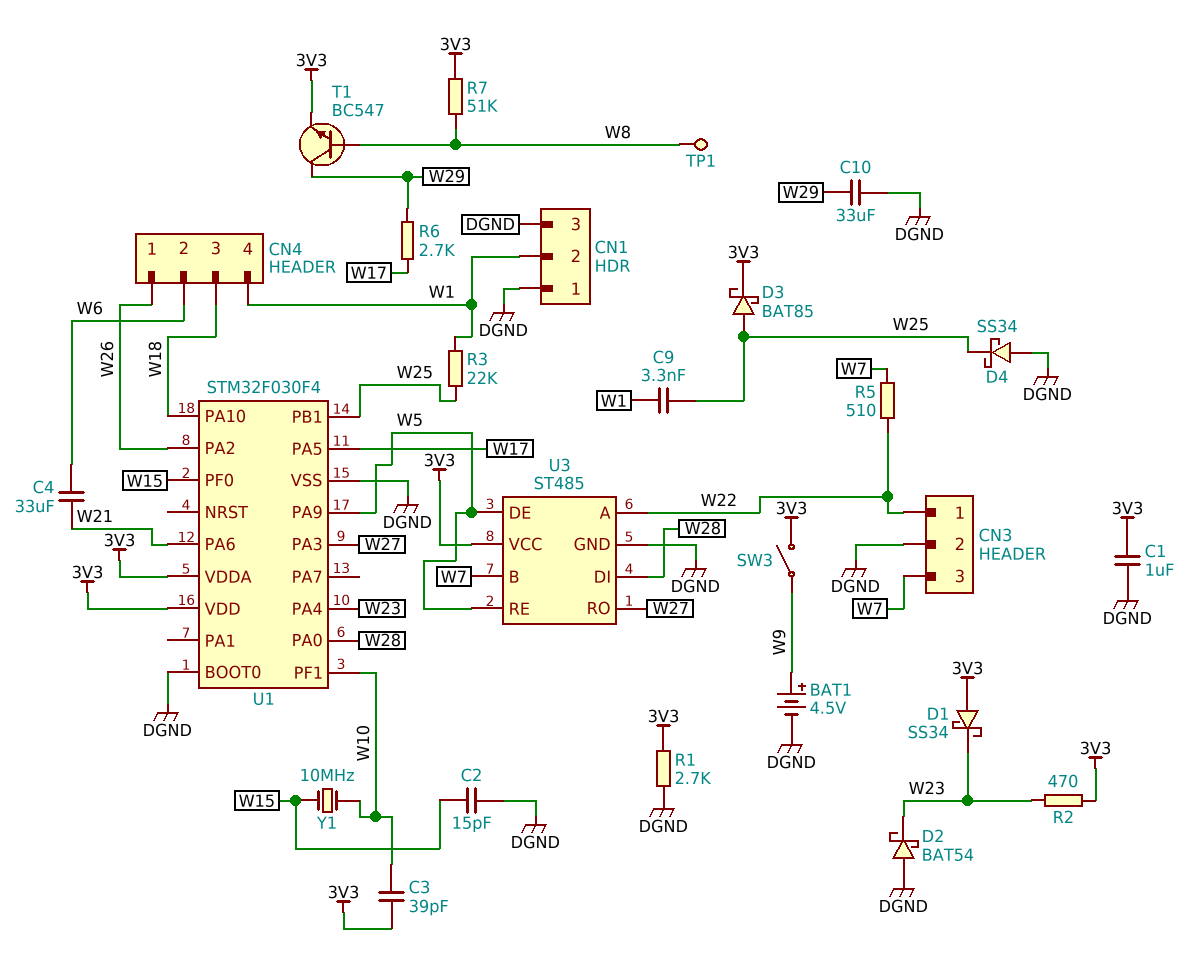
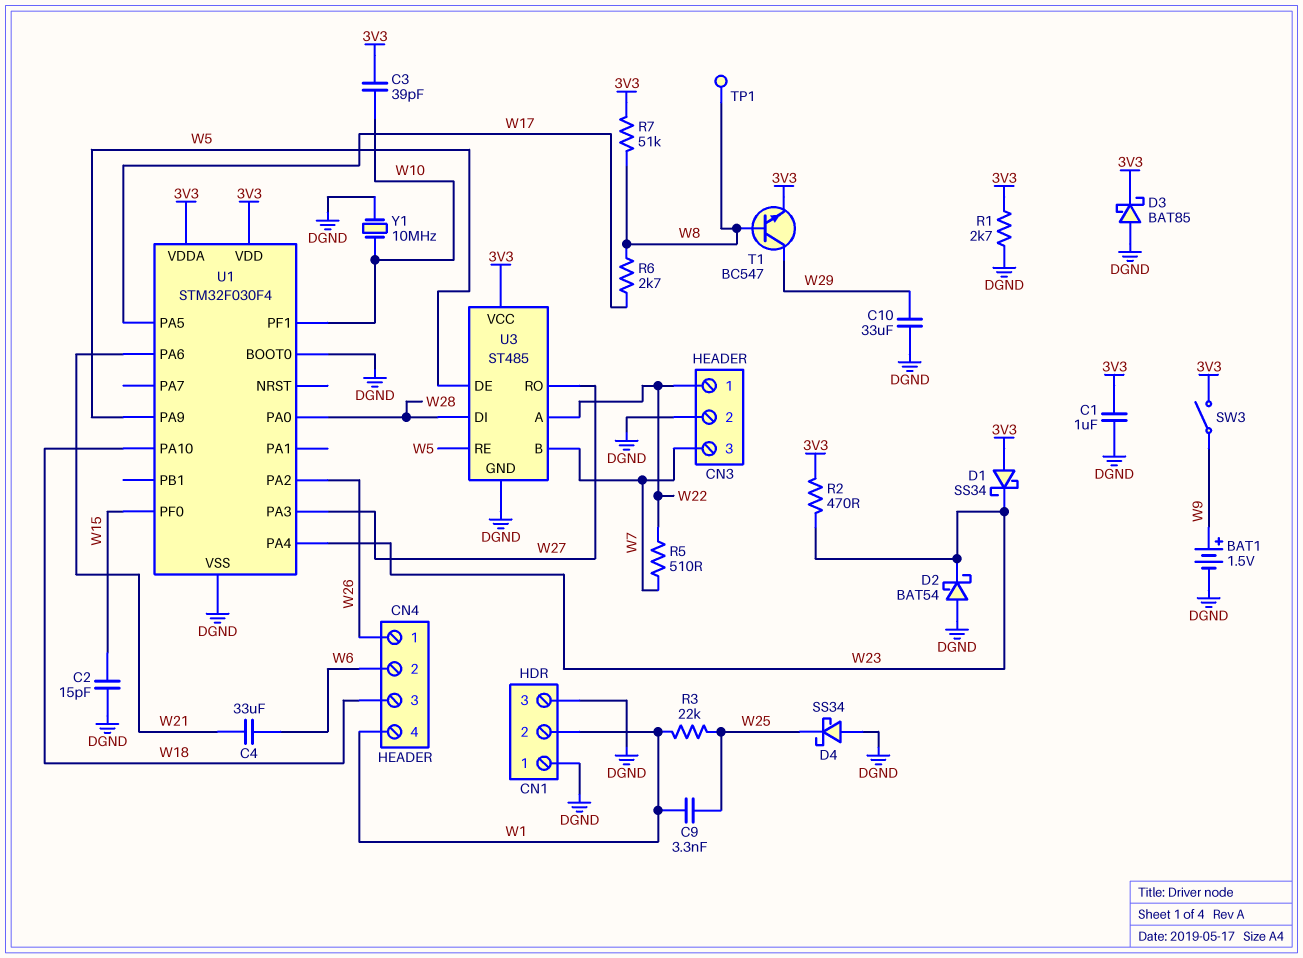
BAT1: 4.5V (plus W9, minus DGND) -> 1.5V (plus W9, minus DGND)
D3: schottky BAT85 (A W25, K 3V3) -> schottky BAT85 (A DGND, K 3V3)
R6: 2.7k (W17, W29) -> 2.7k (W8, W17)
U1 pin PB1: W25 -> none
Y1: 10MHz (W10, W15) -> 10MHz (DGND, W10)

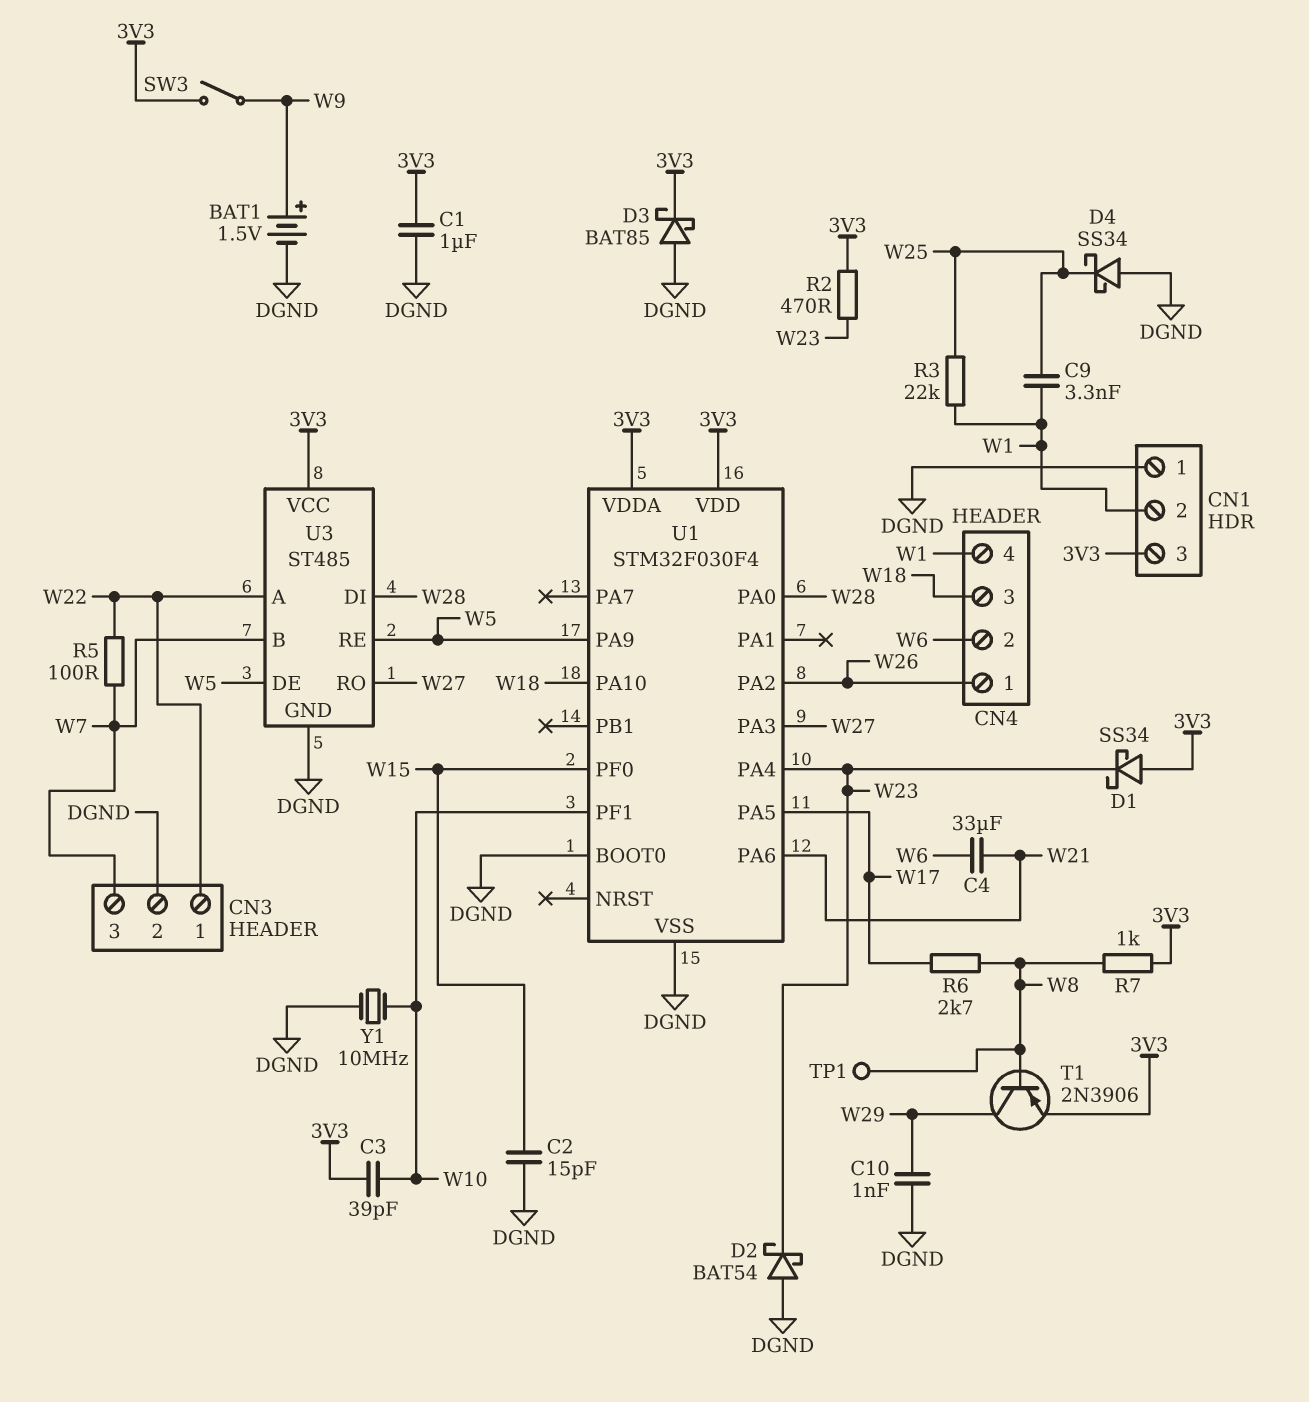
C10: 33uF (DGND, W29) -> 1nF (DGND, W29)
CN1 pin 3: DGND -> 3V3
R1: 2.7k (3V3, DGND) -> none
R5: 510 (W7, W22) -> 100 (W7, W22)
R7: 51k (3V3, W8) -> 1k (3V3, W8)
T1: NPN BC547 (B W8, C W29, E 3V3) -> PNP 2N3906 (B W8, C W29, E 3V3)

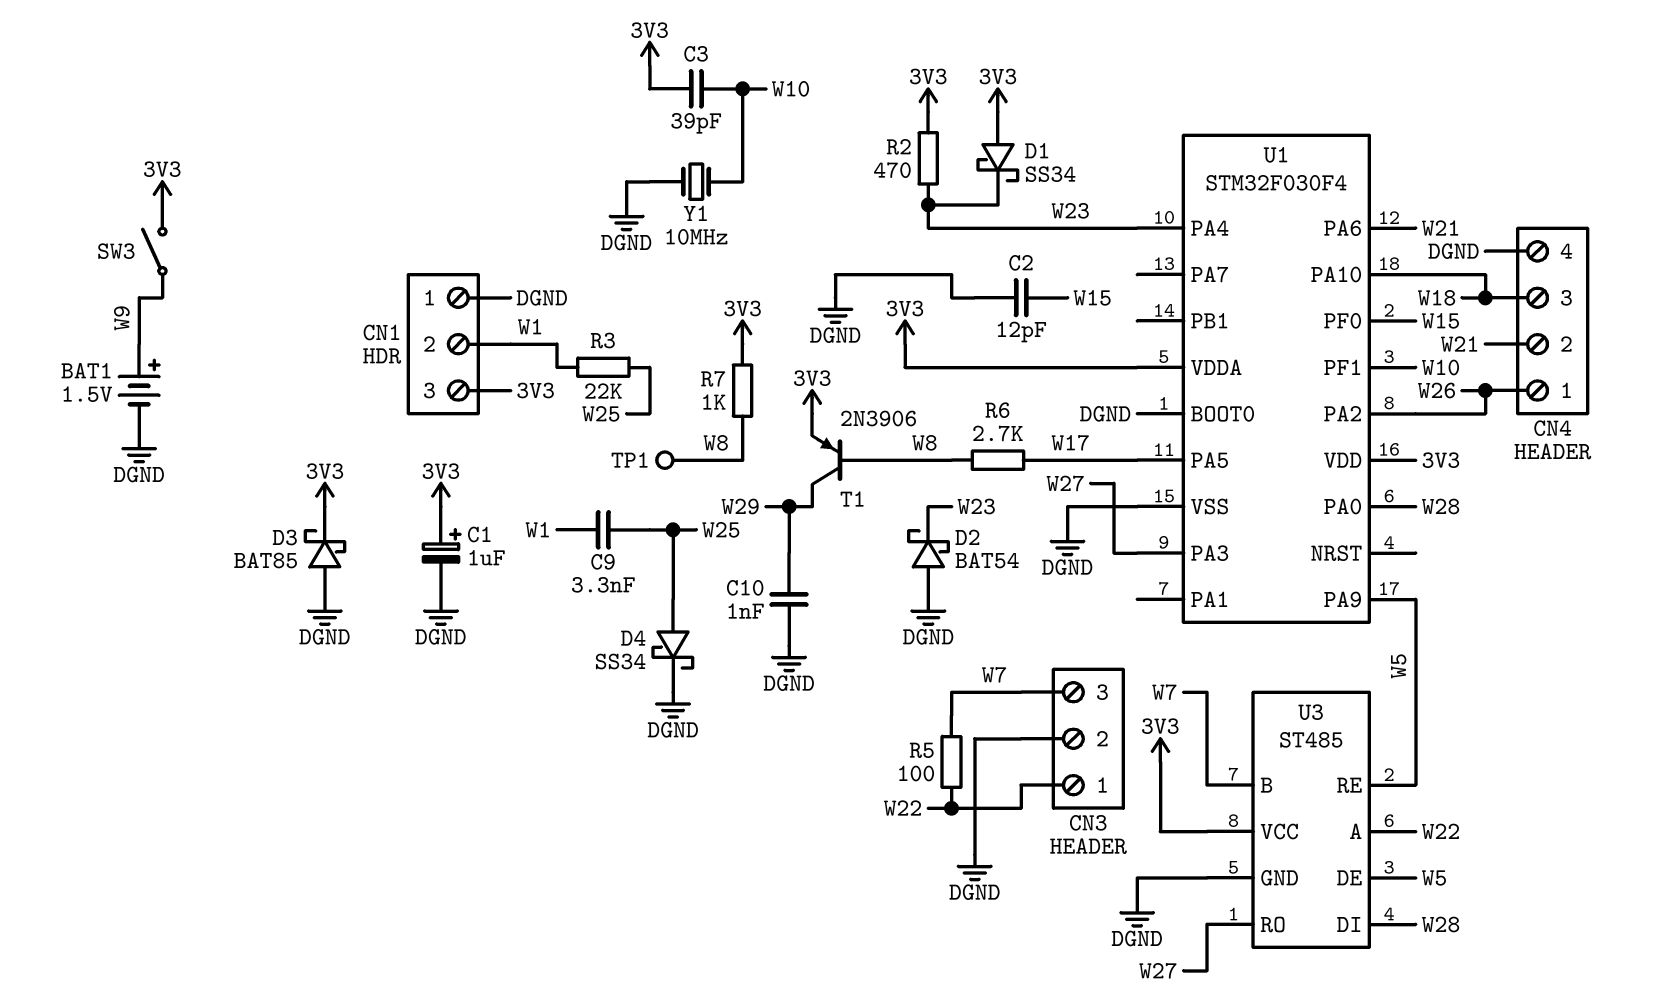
C1: 1uF (3V3, DGND) -> 1uF (plus 3V3, minus DGND)
C2: 15pF (DGND, W15) -> 12pF (DGND, W15)
C4: 33uF (W6, W21) -> none
CN4 pin 2: W6 -> W21
CN4 pin 4: W1 -> DGND
D4: schottky SS34 (A DGND, K W25) -> schottky SS34 (A W25, K DGND)

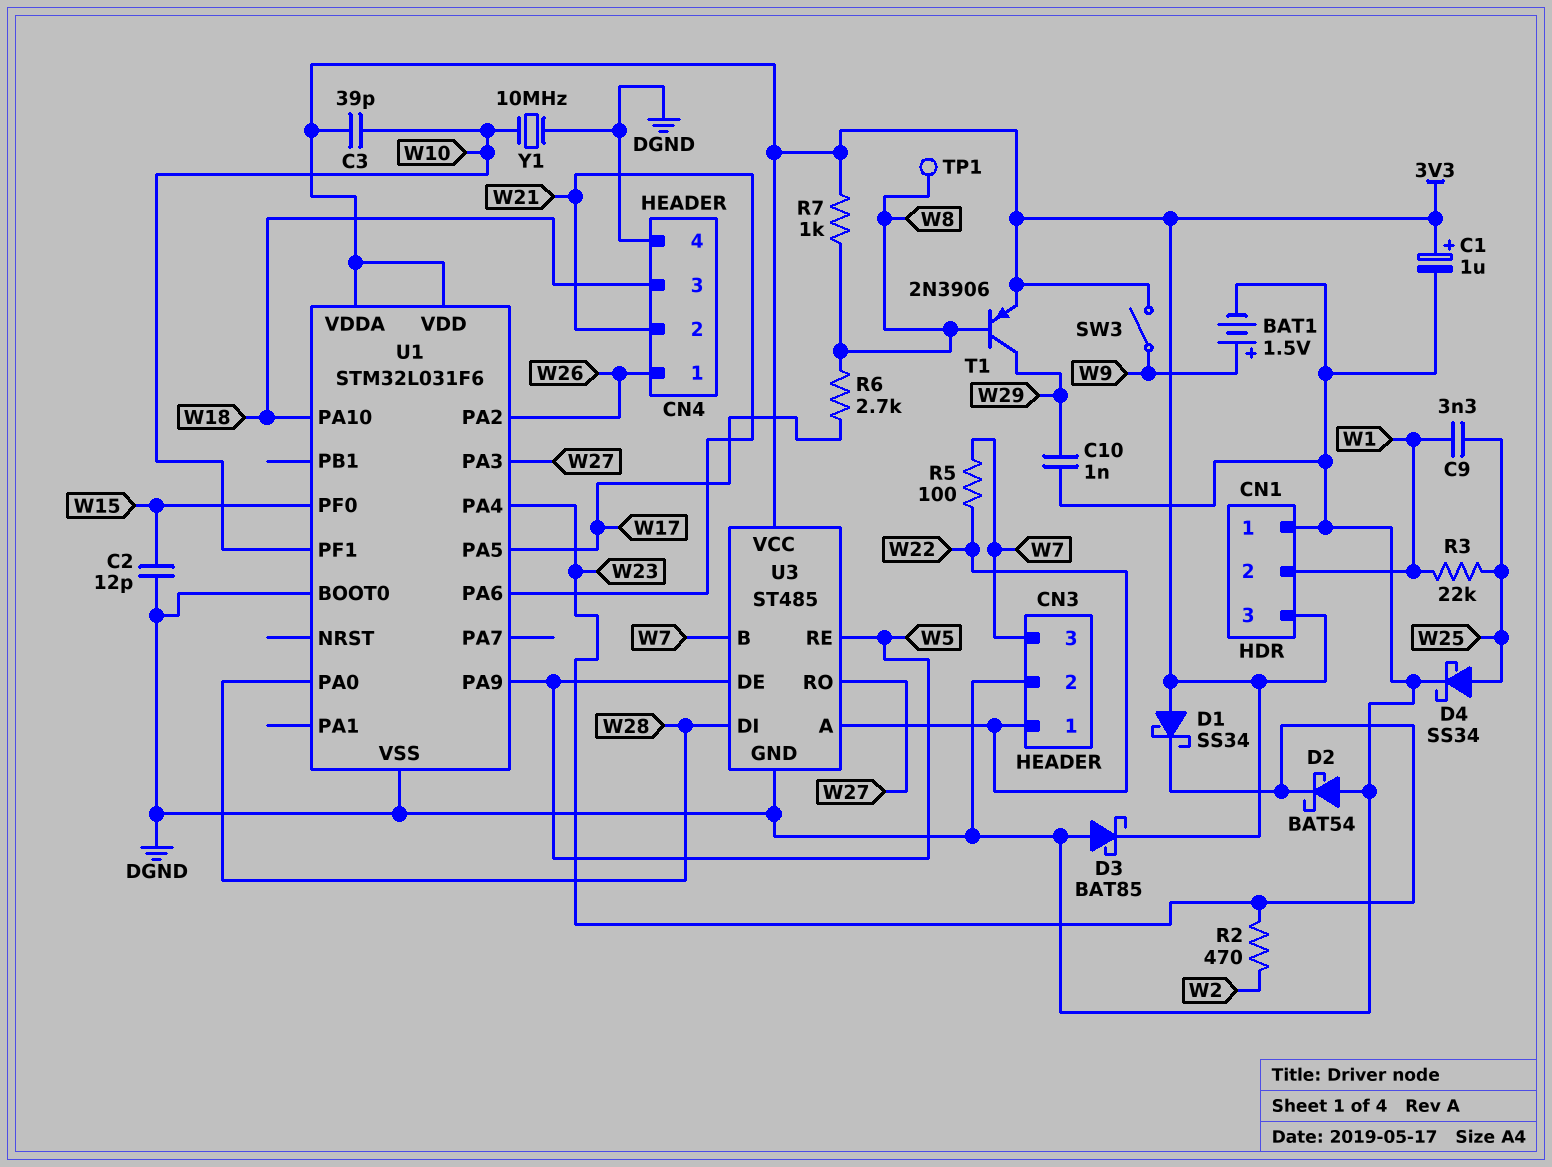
R2: 470 (3V3, W23) -> 470 (W2, W23)
U1: STM32F030F4 -> STM32L031F6

